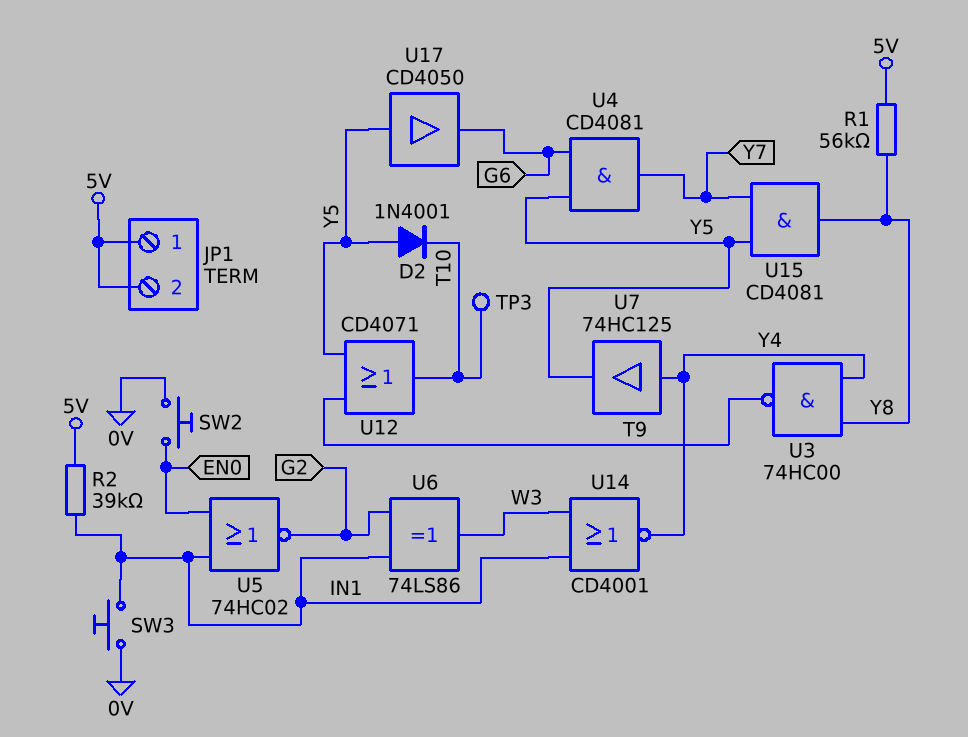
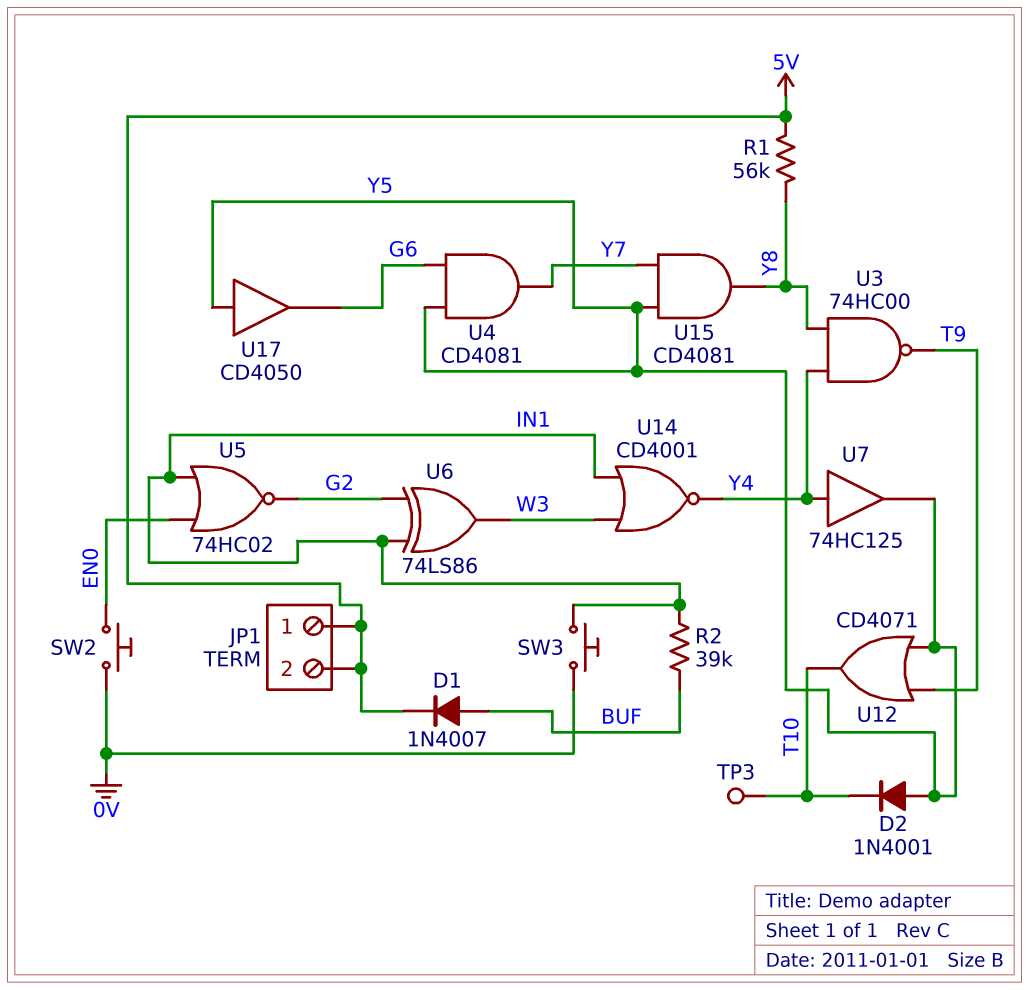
D1: none -> diode 1N4007 (A BUF, K 5V)
R2: 39k (5V, IN1) -> 39k (BUF, IN1)

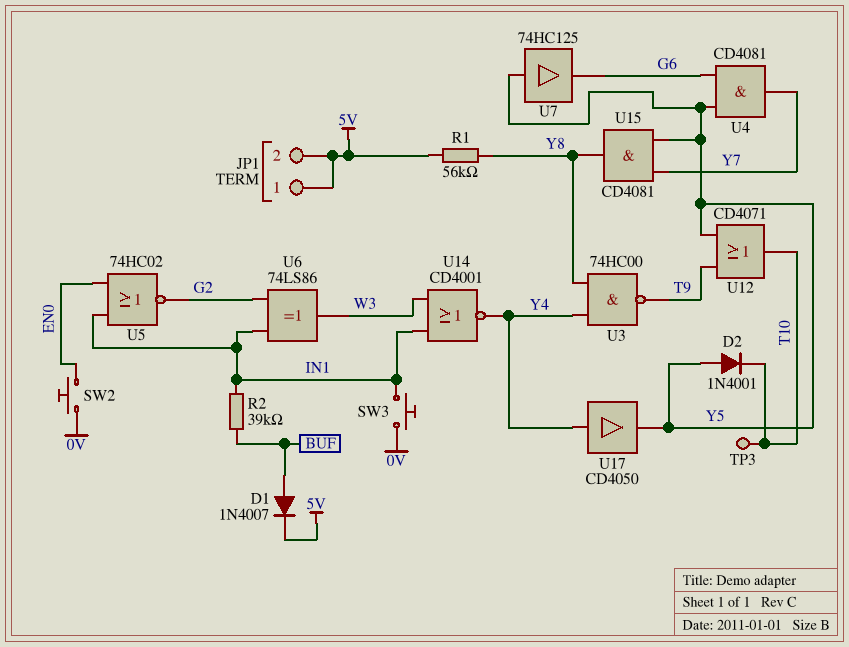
U7: buffer 74HC125 (in Y4, out Y5) -> buffer 74HC125 (in Y5, out G6)
U17: buffer CD4050 (in Y5, out G6) -> buffer CD4050 (in Y4, out Y5)

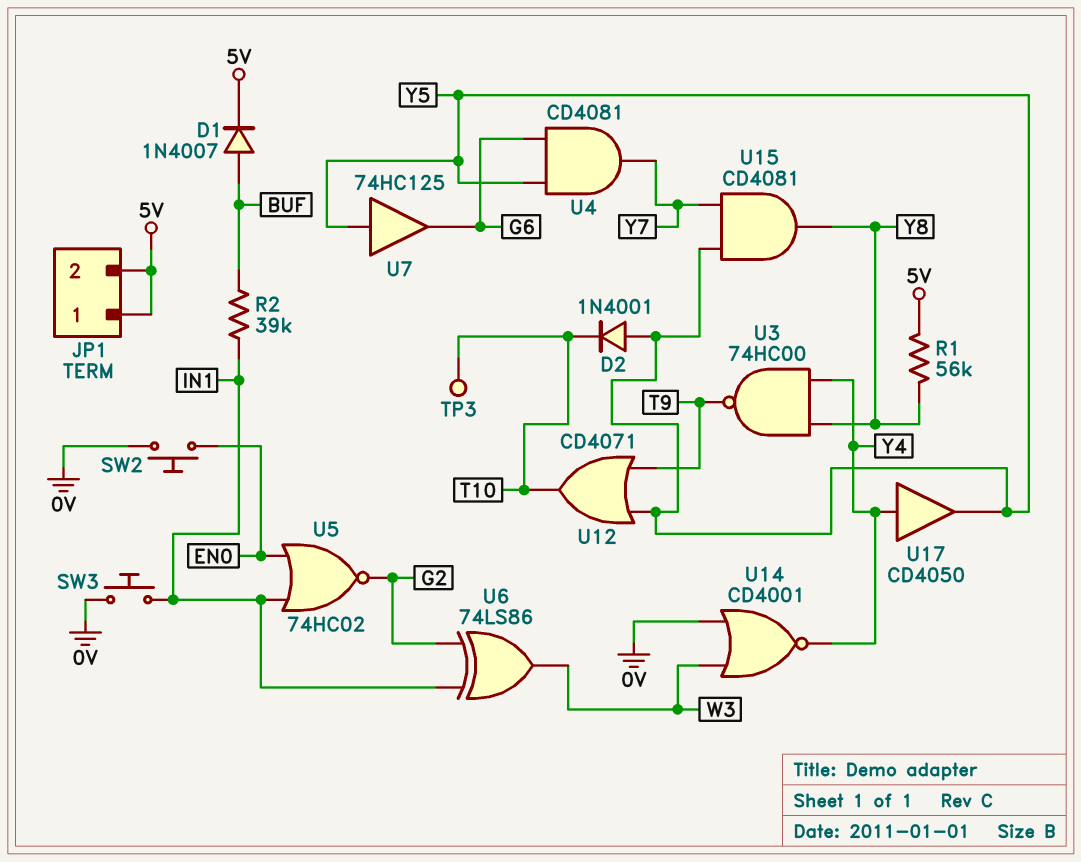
U14: NOR CD4001 (in IN1, in W3, out Y4) -> NOR CD4001 (in 0V, in W3, out Y4)

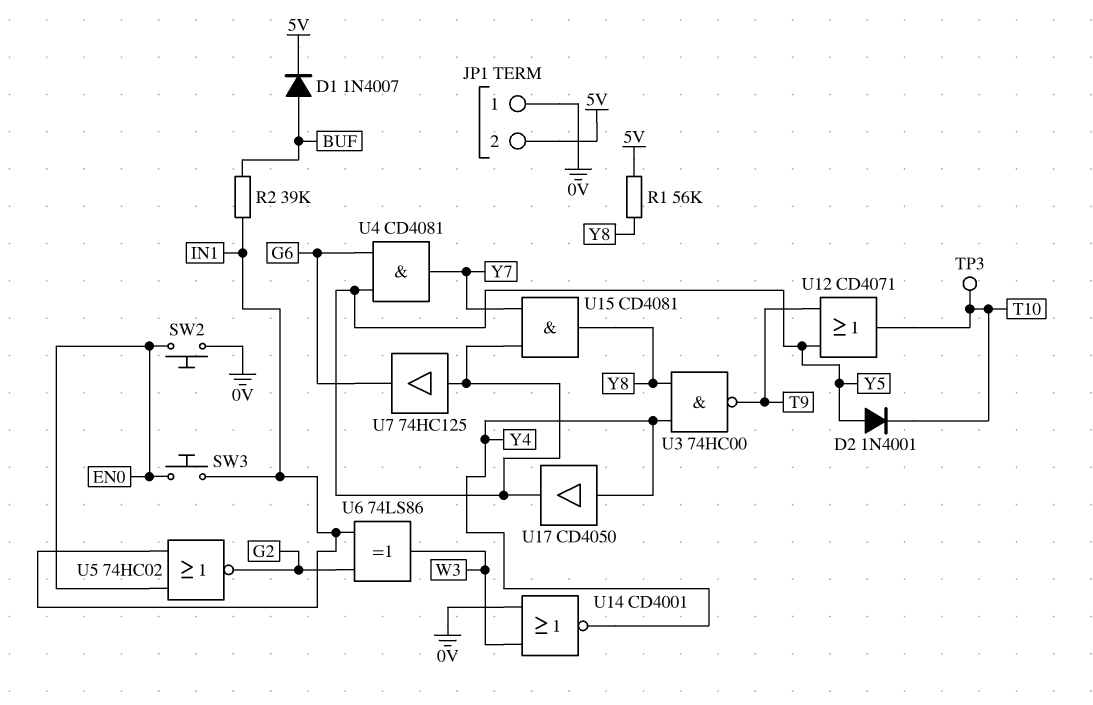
JP1 pin 1: 5V -> 0V
SW3: button (0V, IN1) -> button (EN0, IN1)

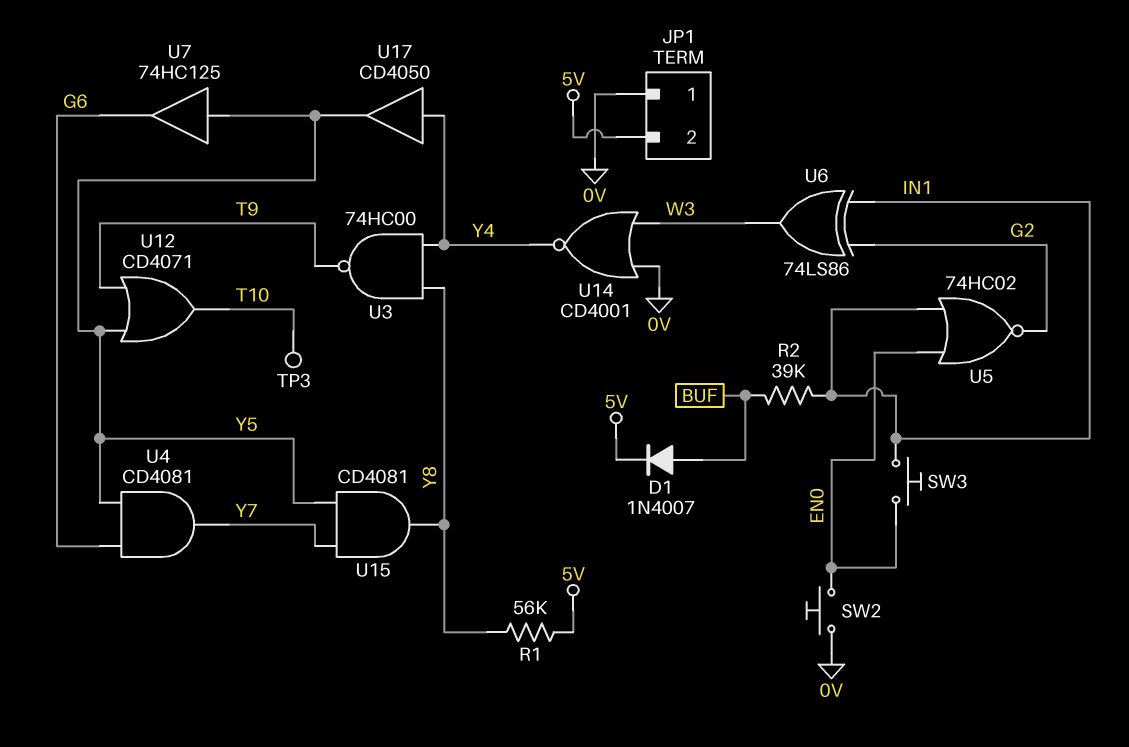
D2: diode 1N4001 (A Y5, K T10) -> none

